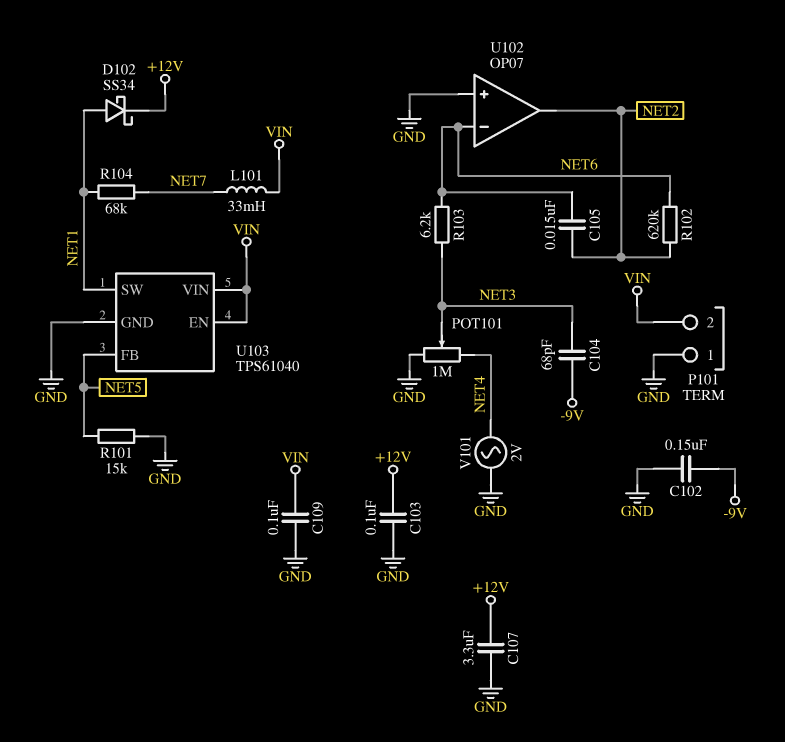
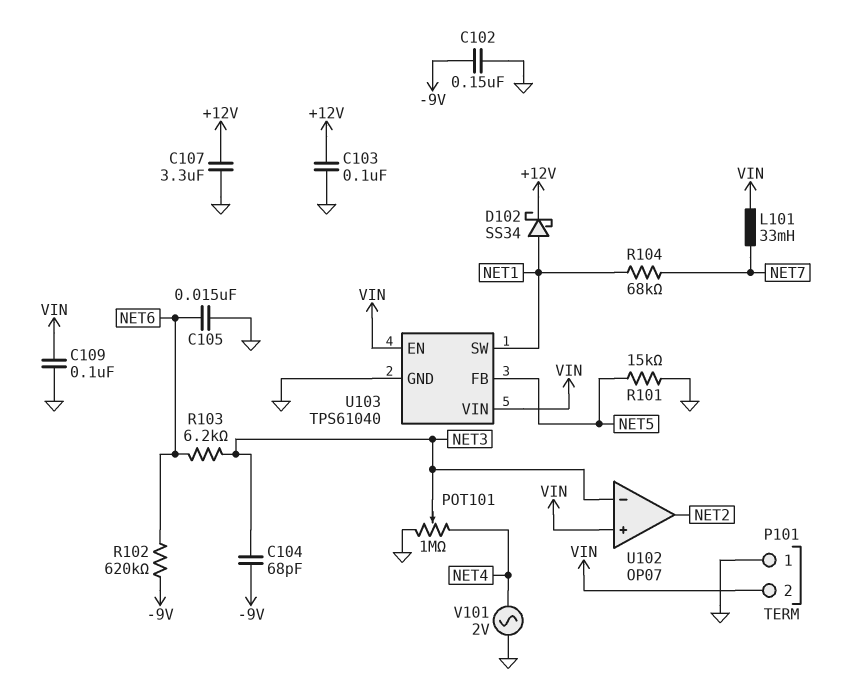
C105: 15nF (NET2, NET6) -> 15nF (GND, NET6)
R102: 620k (NET2, NET6) -> 620k (-9V, NET6)
U102 pin in+: GND -> VIN
U102 pin in-: NET6 -> NET3

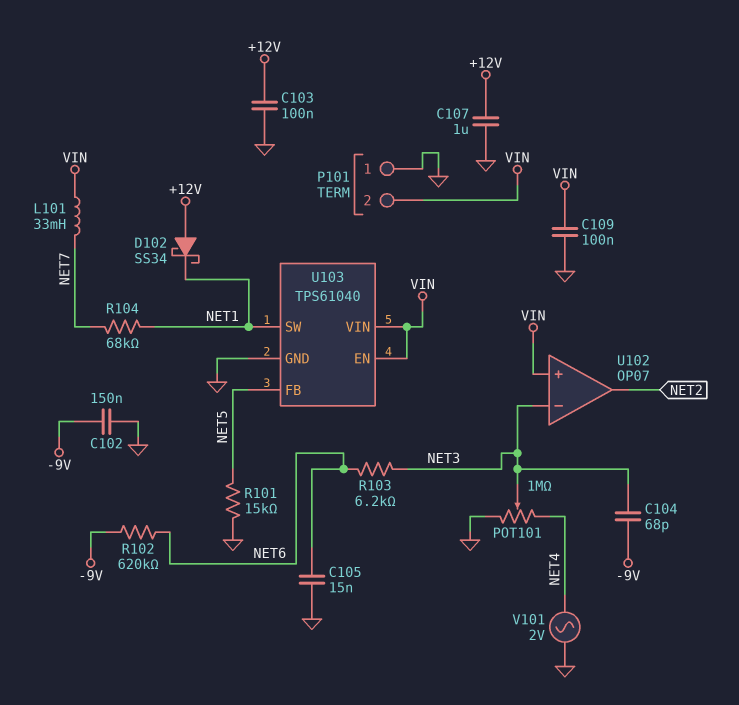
C107: 3.3uF (+12V, GND) -> 1uF (+12V, GND)
D102: schottky SS34 (A NET1, K +12V) -> schottky SS34 (A +12V, K NET1)

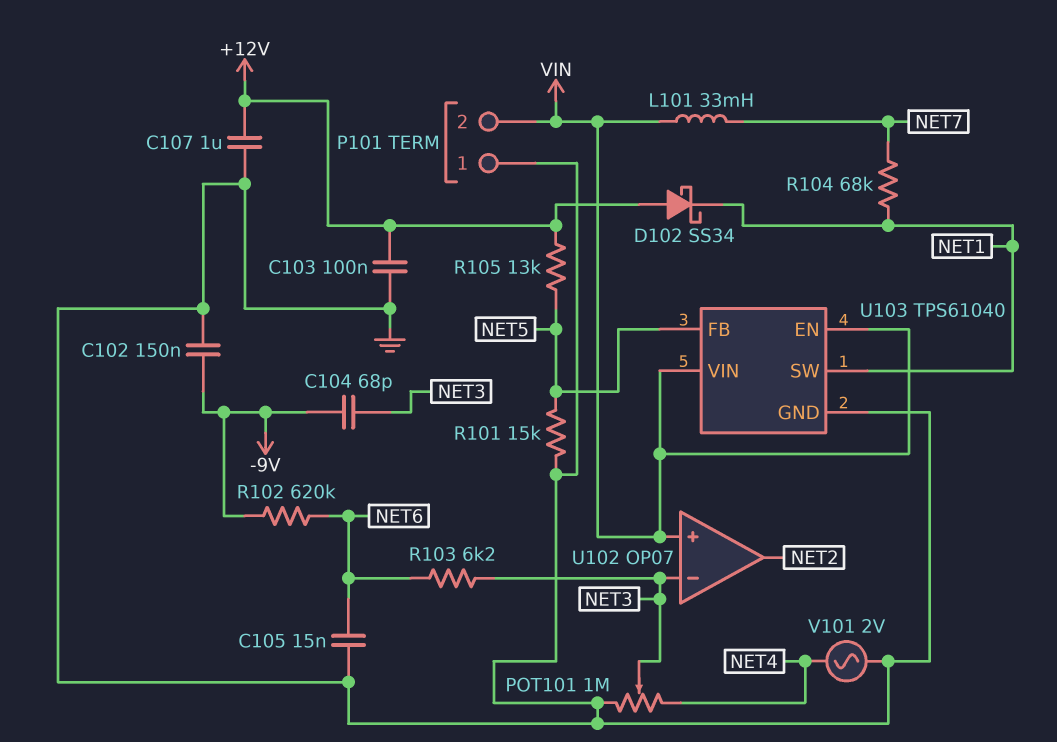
C109: 100nF (GND, VIN) -> none
R105: none -> 13k (+12V, NET5)

